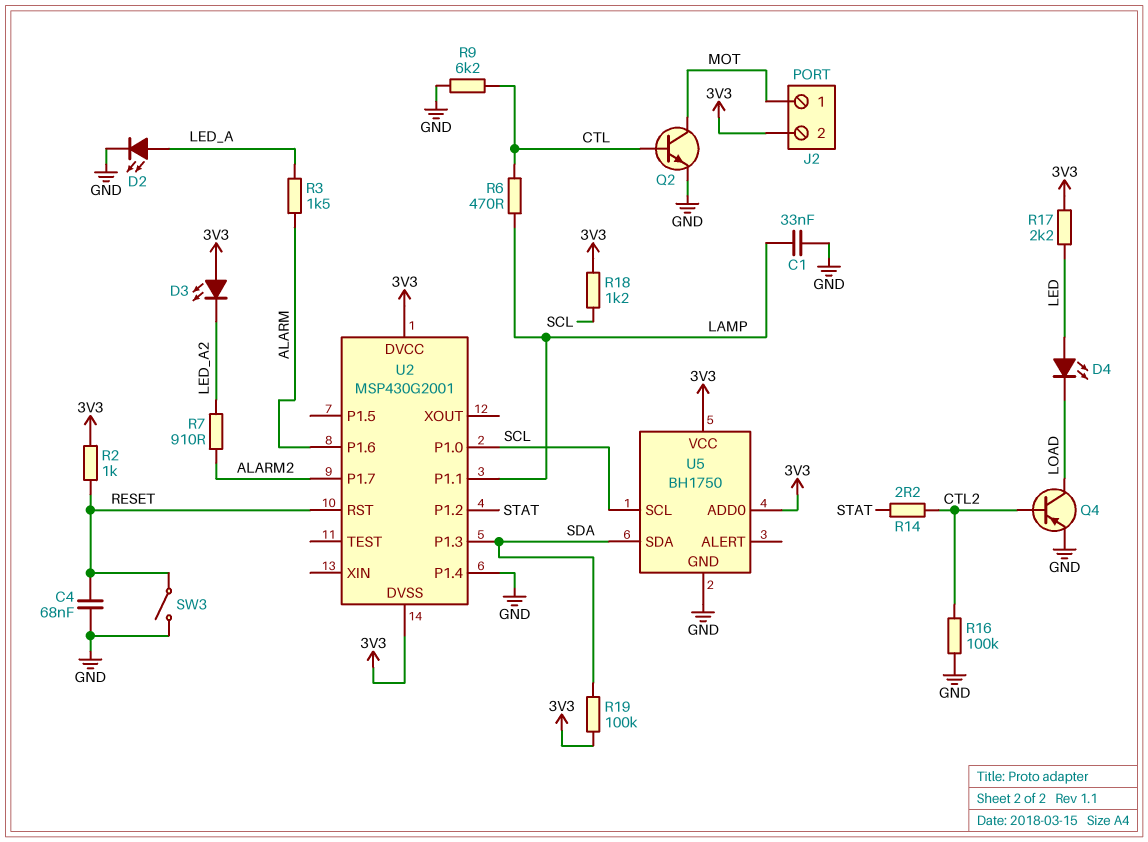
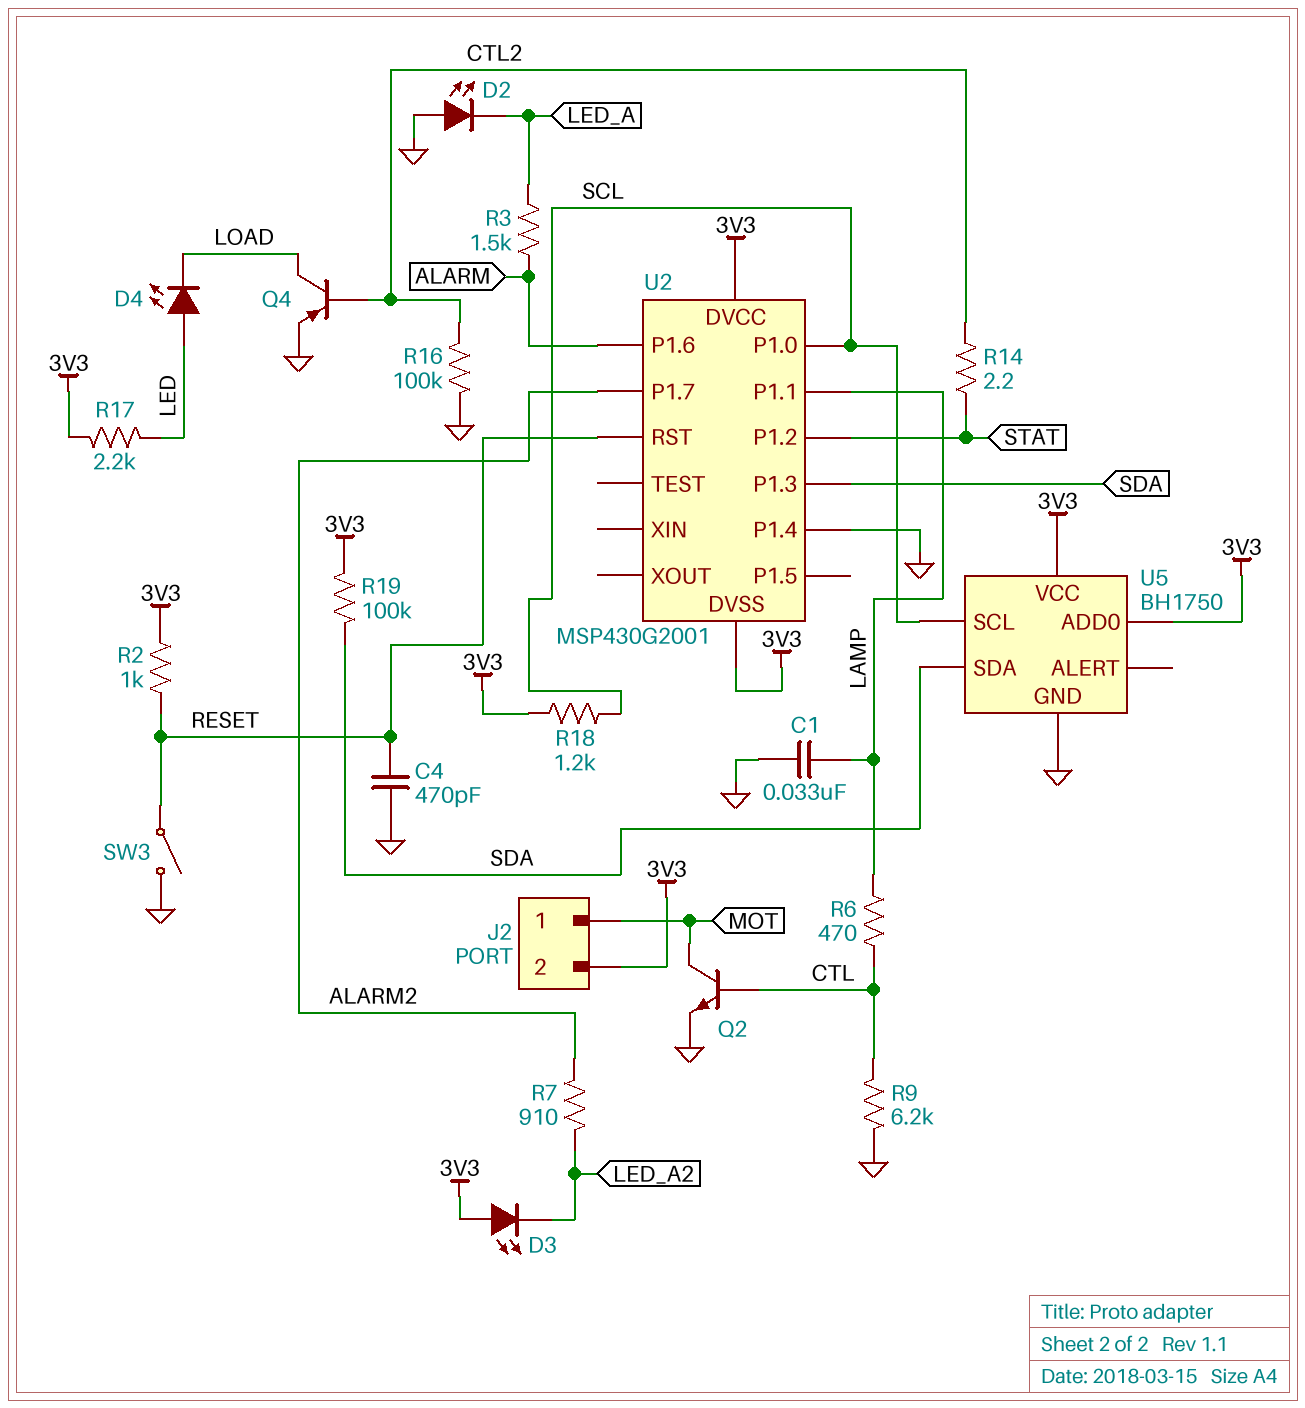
C4: 68nF (GND, RESET) -> 470pF (GND, RESET)
D2: LED (A LED_A, K GND) -> LED (A GND, K LED_A)

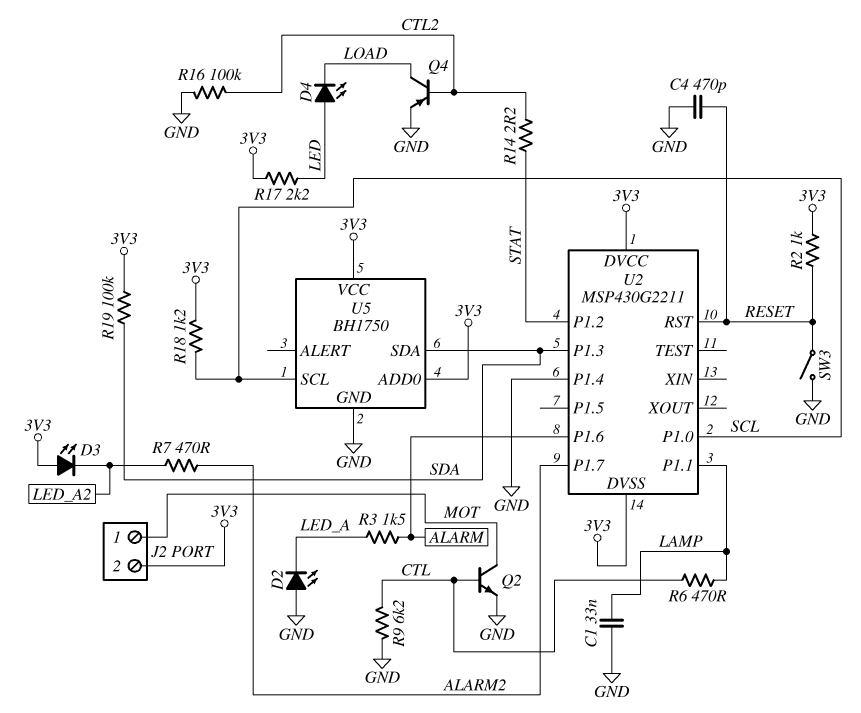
R7: 910 (ALARM2, LED_A2) -> 470 (ALARM2, LED_A2)
U2: MSP430G2001 -> MSP430G2211

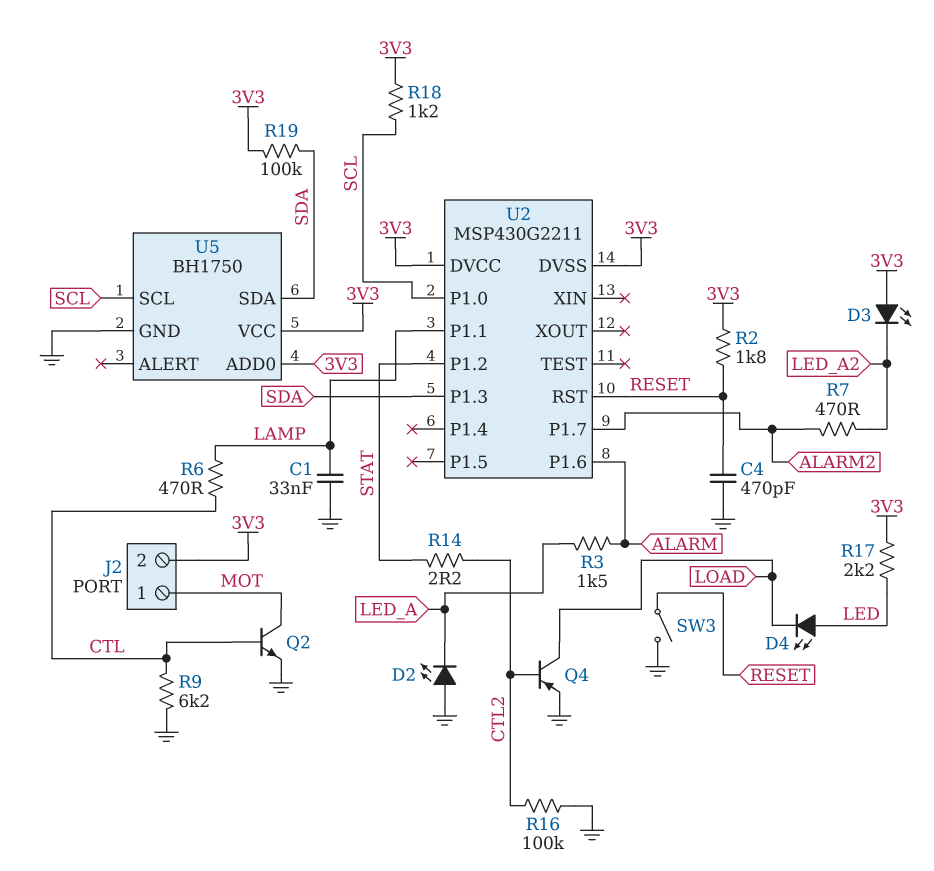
R2: 1k (3V3, RESET) -> 1.8k (3V3, RESET)
U2 pin P1.4: GND -> none

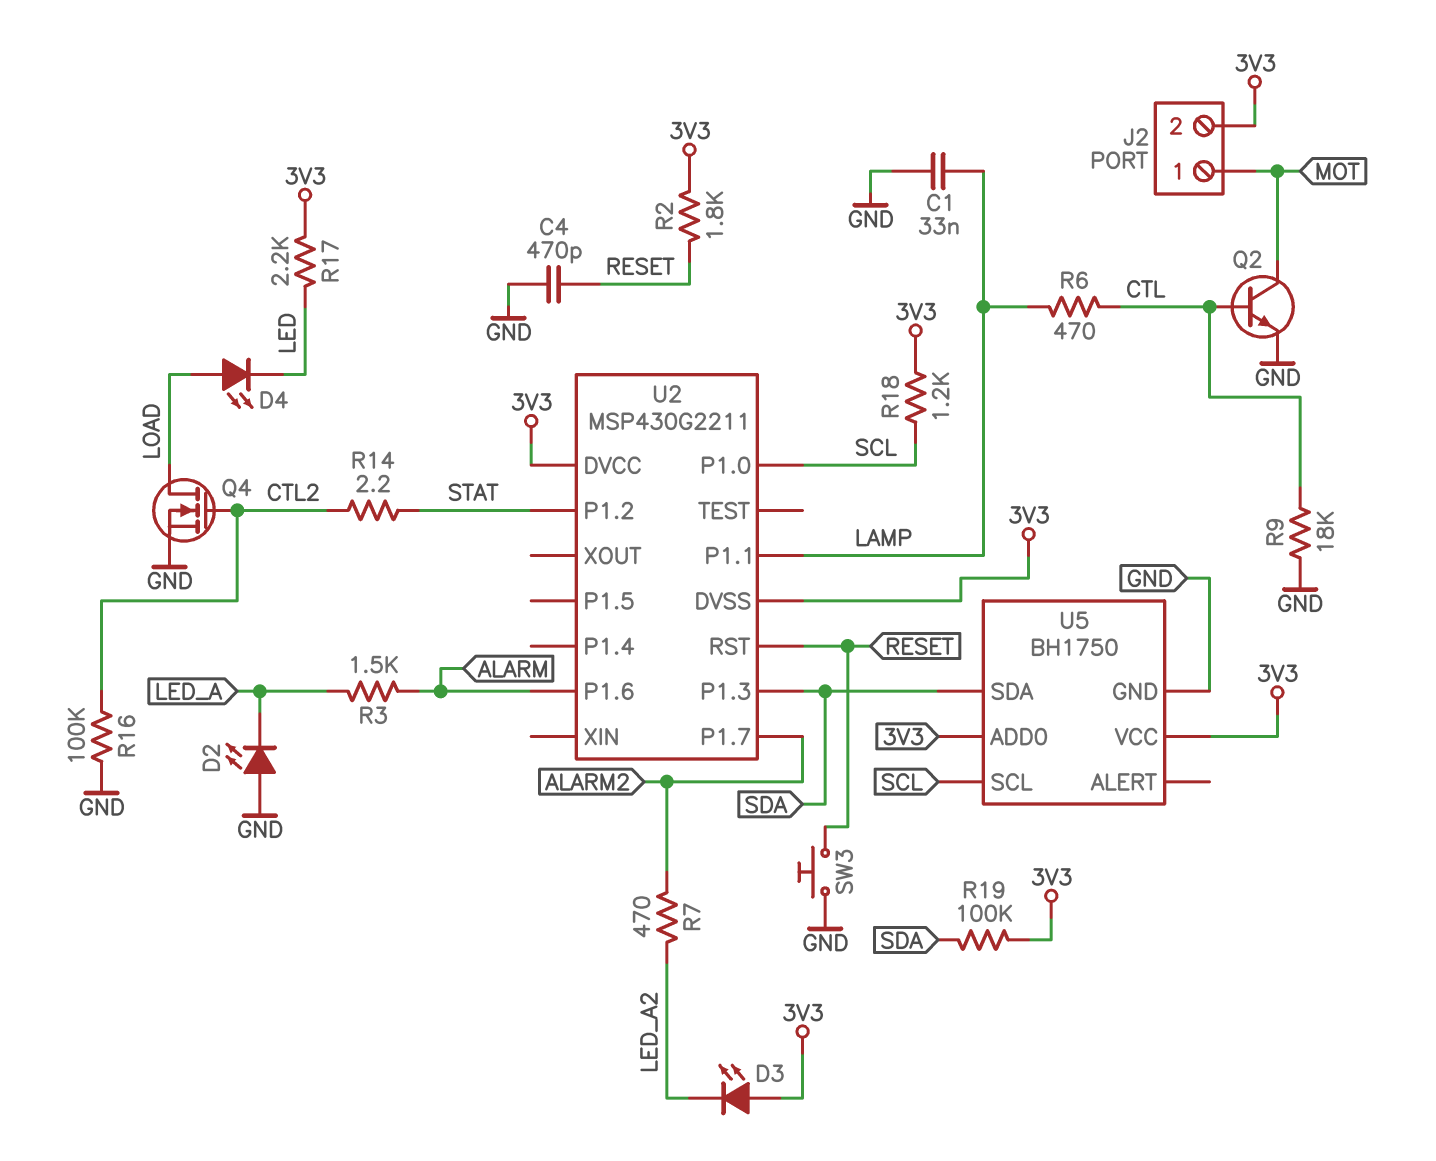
D4: LED (A LED, K LOAD) -> LED (A LOAD, K LED)
Q4: PNP (B CTL2, C LOAD, E GND) -> NMOS (G CTL2, D LOAD, S GND)
R9: 6.2k (CTL, GND) -> 18k (CTL, GND)
SW3: switch (GND, RESET) -> button (GND, RESET)

